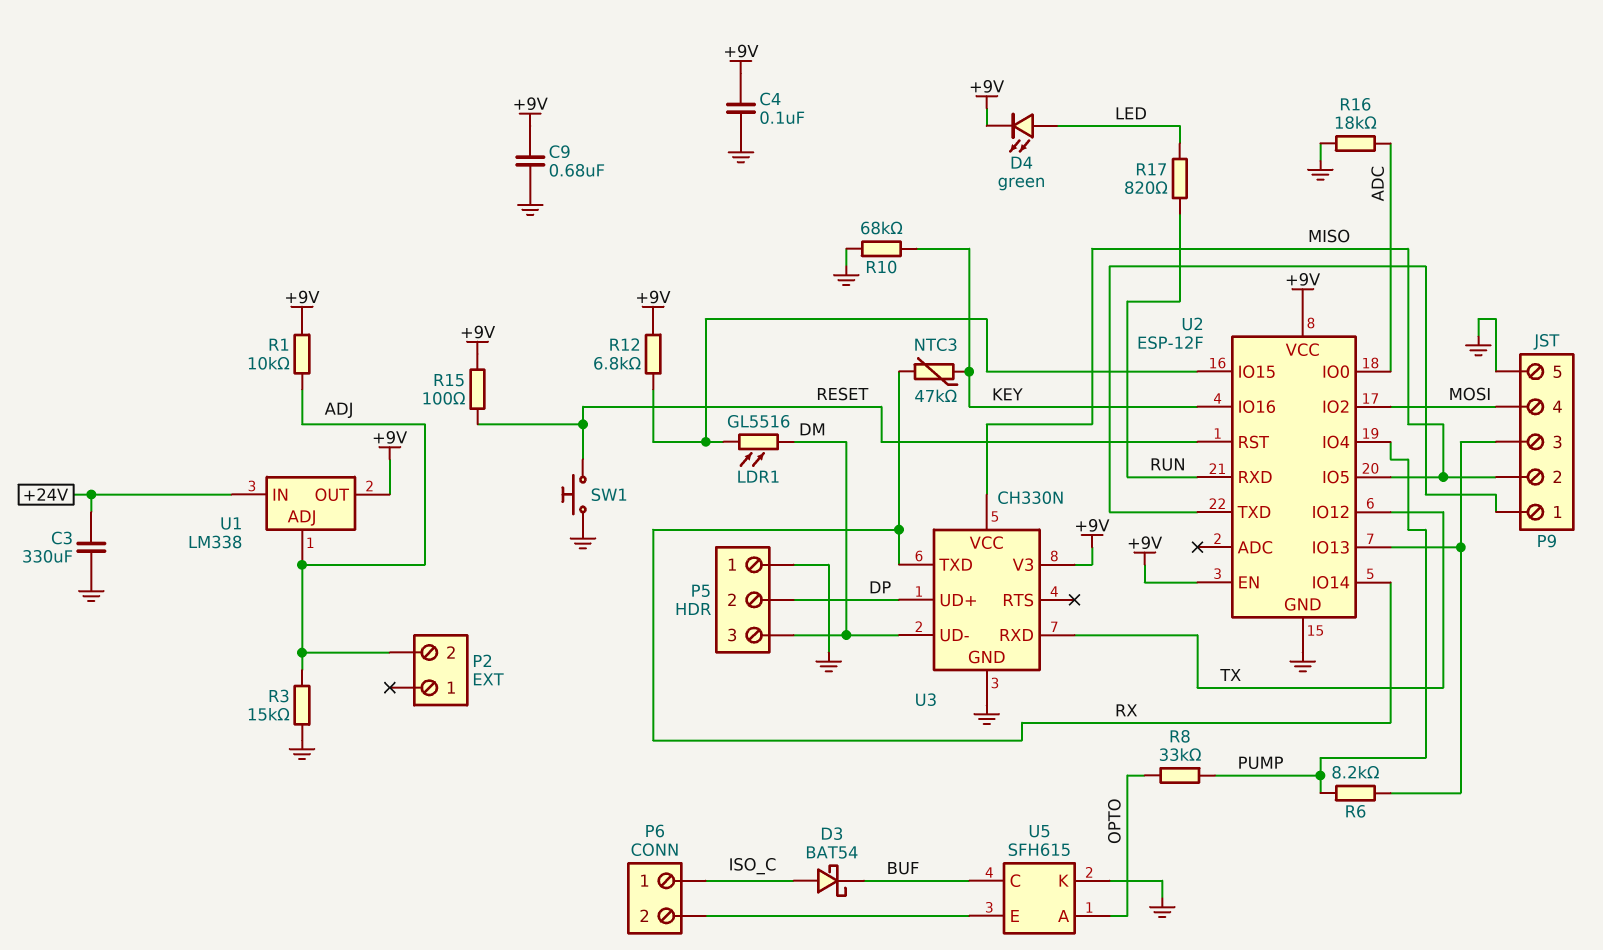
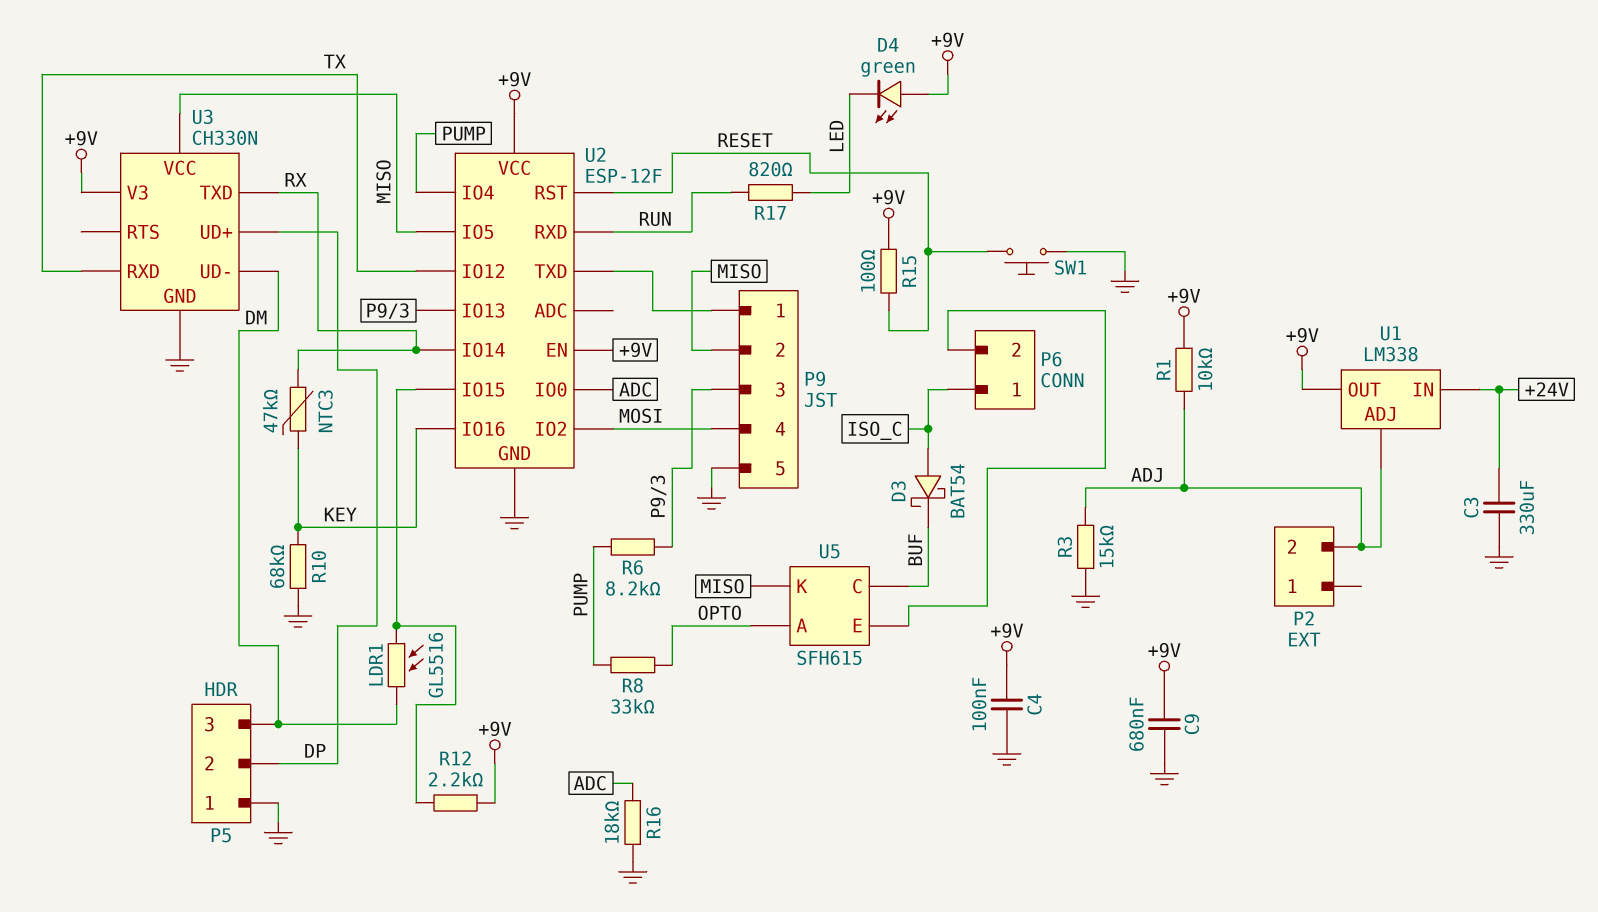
D4: LED green (A LED, K +9V) -> LED green (A +9V, K LED)
R12: 6.8k (+9V, U2/IO15) -> 2.2k (+9V, U2/IO15)
U5 pin K: GND -> MISO

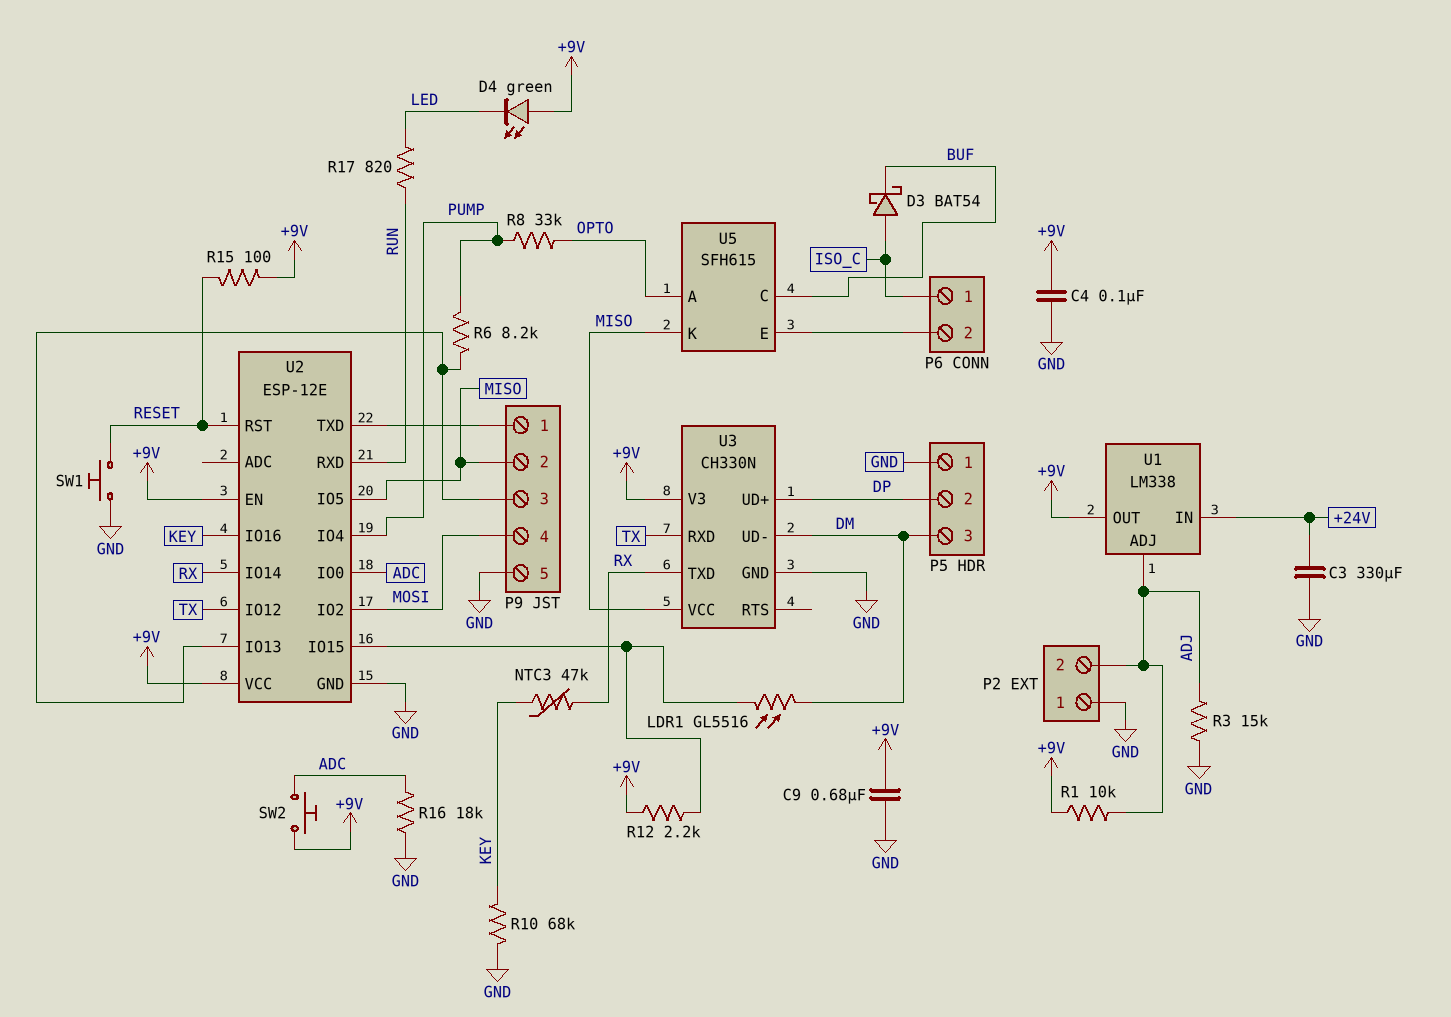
P2 pin 1: none -> GND
SW2: none -> button (+9V, ADC)
U2: ESP-12F -> ESP-12E

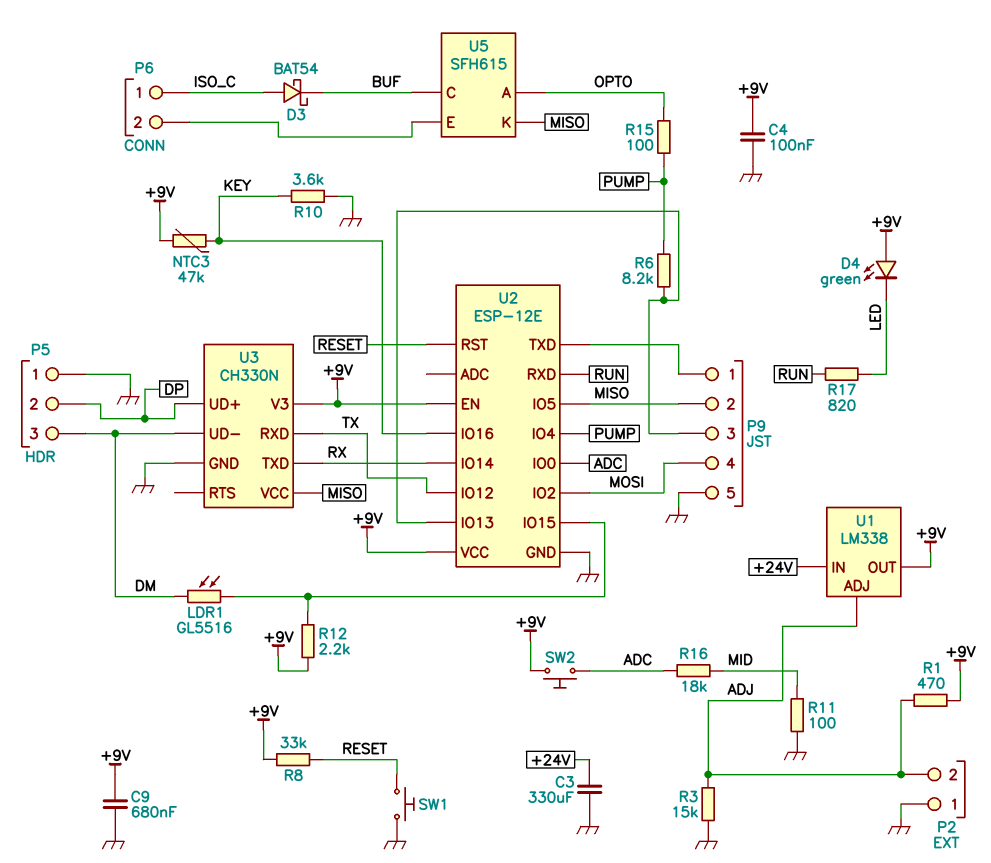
NTC3: 47k (KEY, RX) -> 47k (+9V, KEY)
R1: 10k (+9V, ADJ) -> 470 (+9V, ADJ)
R8: 33k (OPTO, PUMP) -> 33k (+9V, RESET)
R10: 68k (GND, KEY) -> 3.6k (GND, KEY)
R11: none -> 100 (GND, MID)
R15: 100 (+9V, RESET) -> 100 (OPTO, PUMP)
R16: 18k (ADC, GND) -> 18k (ADC, MID)

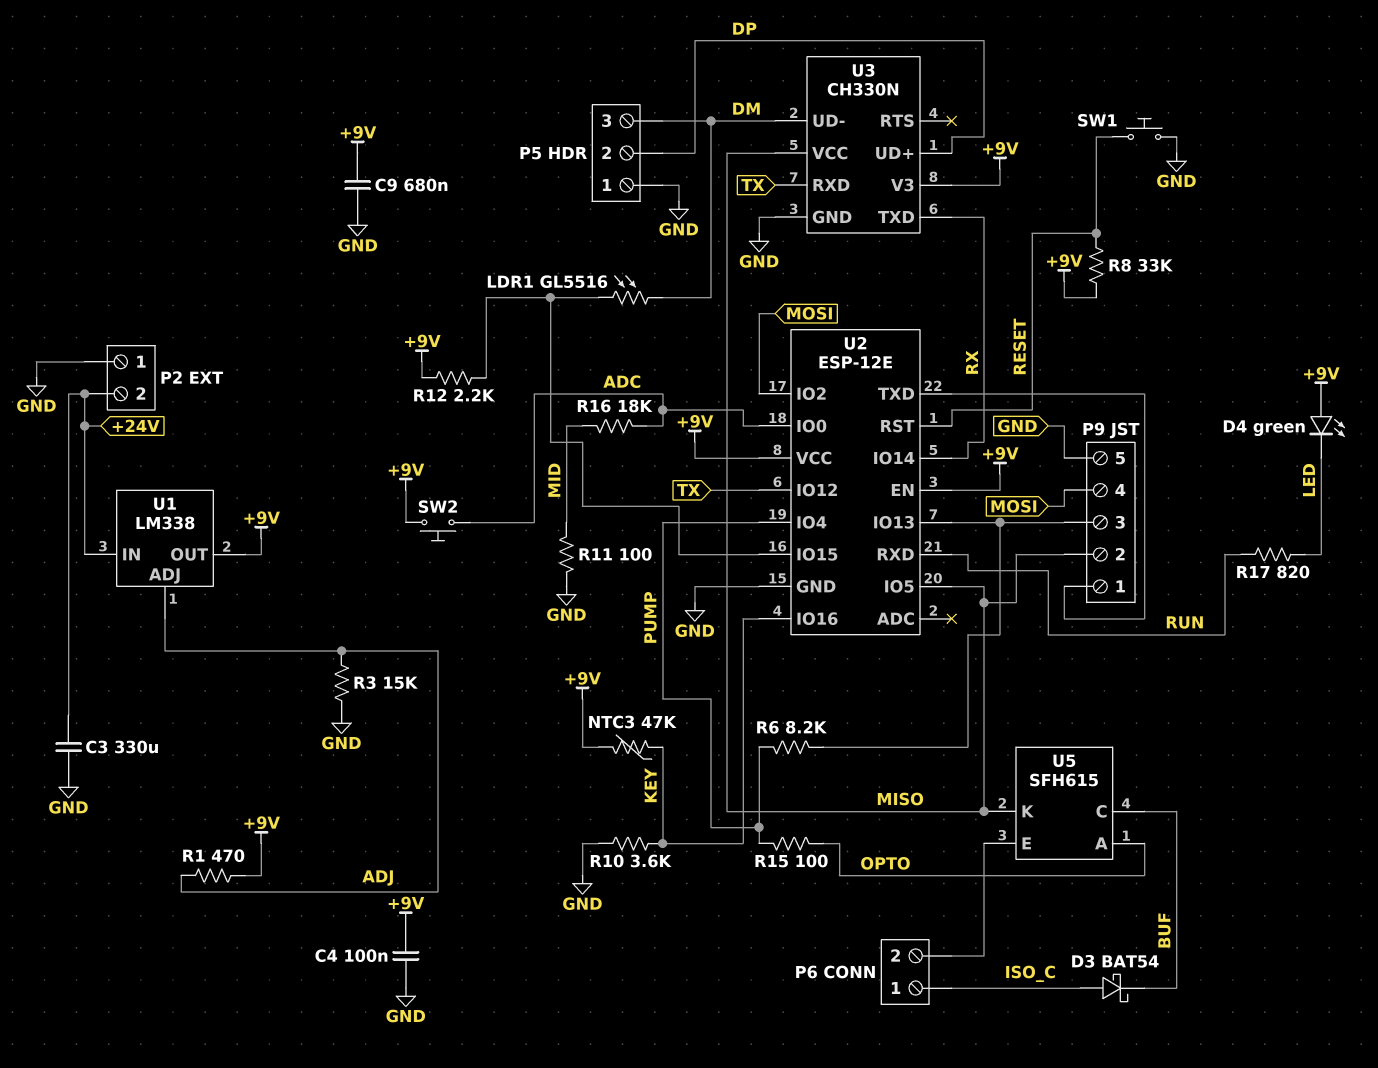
P2 pin 2: ADJ -> +24V

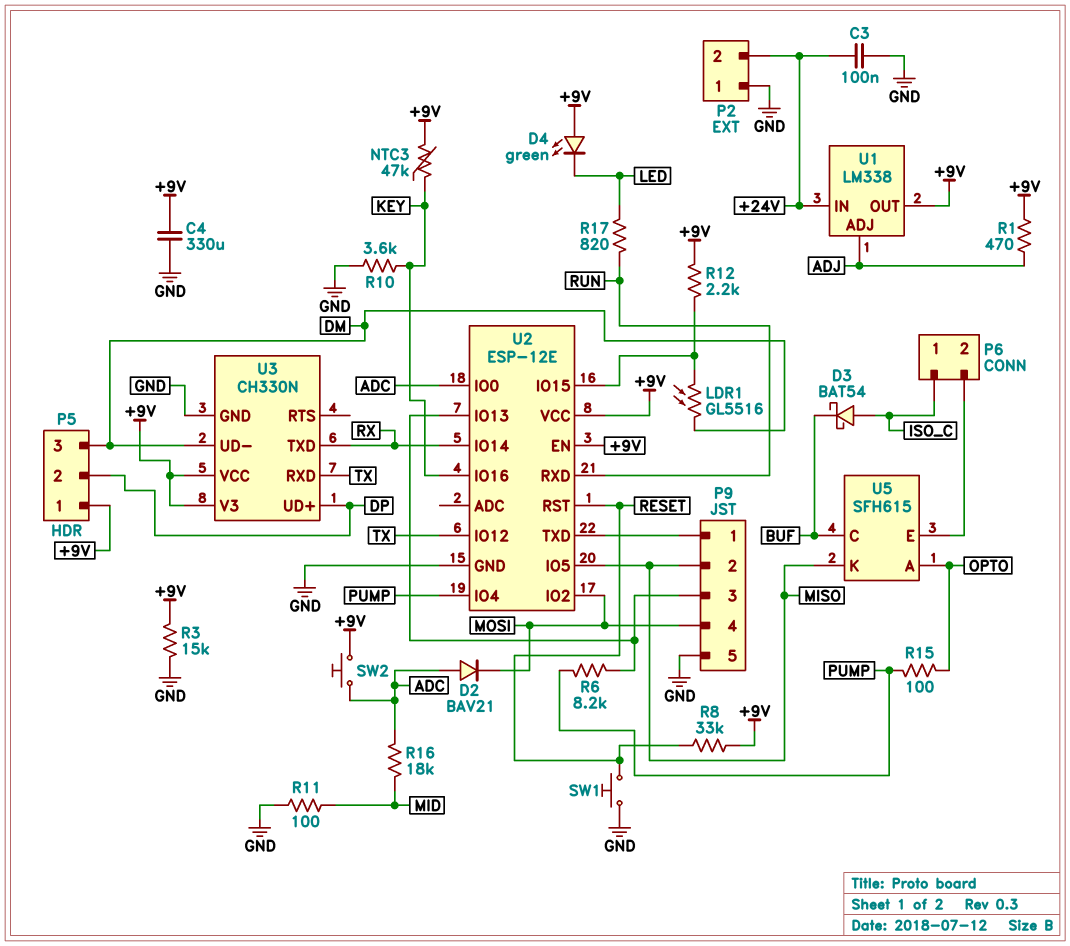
C3: 330uF (+24V, GND) -> 100nF (+24V, GND)
C4: 100nF (+9V, GND) -> 330uF (+9V, GND)
C9: 680nF (+9V, GND) -> none
D2: none -> diode BAV21 (A ADC, K MOSI)
P5 pin 1: GND -> +9V
R3: 15k (ADJ, GND) -> 15k (+9V, GND)
U3 pin VCC: MISO -> +9V

